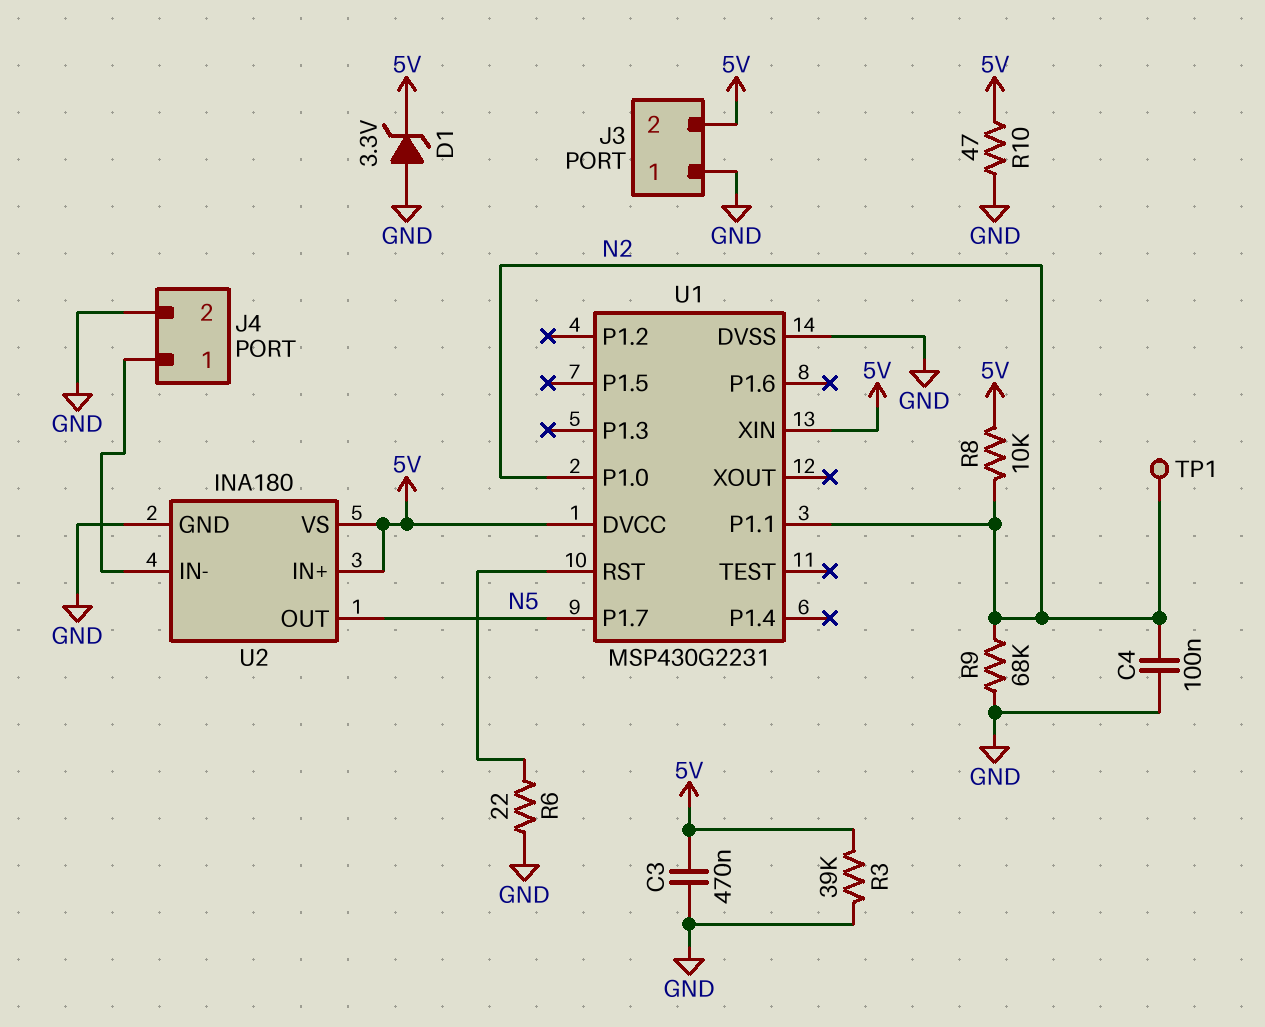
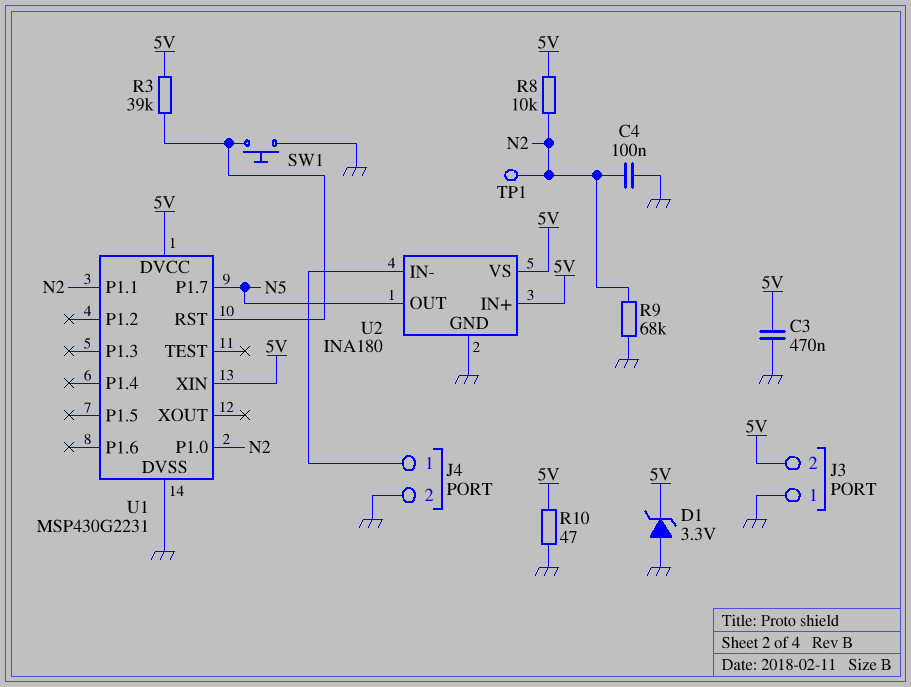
R3: 39k (5V, GND) -> 39k (5V, U1/RST)
R6: 22 (GND, U1/RST) -> none
SW1: none -> button (GND, U1/RST)

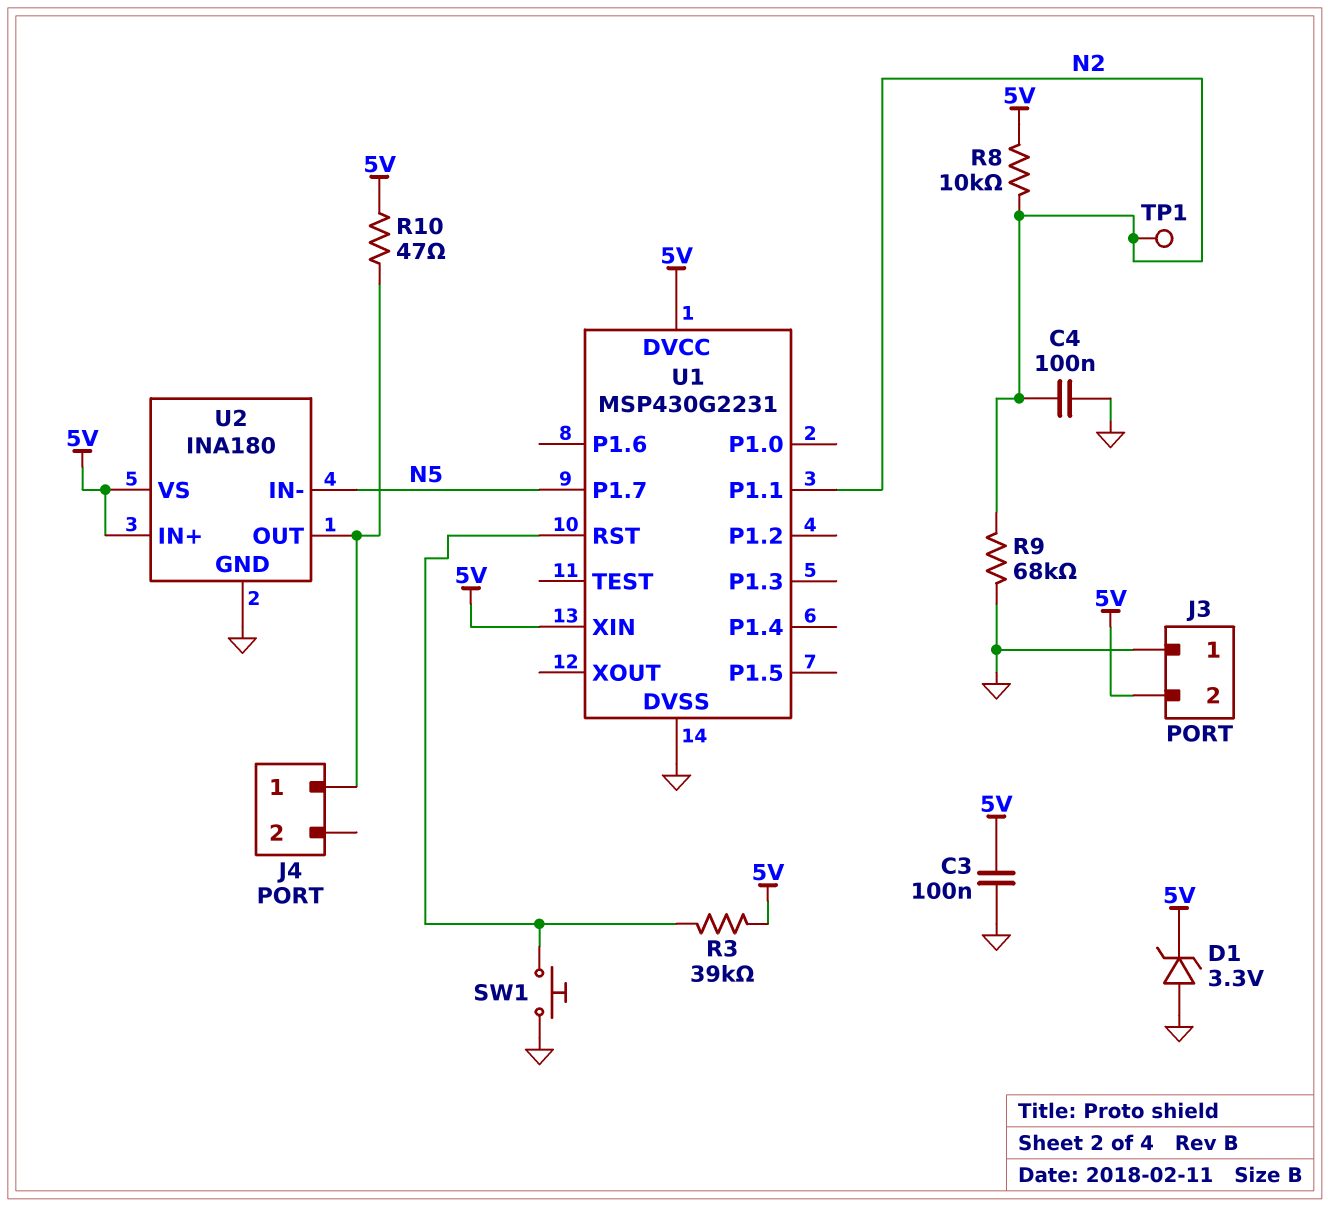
C3: 470nF (5V, GND) -> 100nF (5V, GND)
J4 pin 2: GND -> none
R10: 47 (5V, GND) -> 47 (5V, J4/1)
U1 pin P1.0: N2 -> none
U2 pin IN-: J4/1 -> N5
U2 pin OUT: N5 -> J4/1

